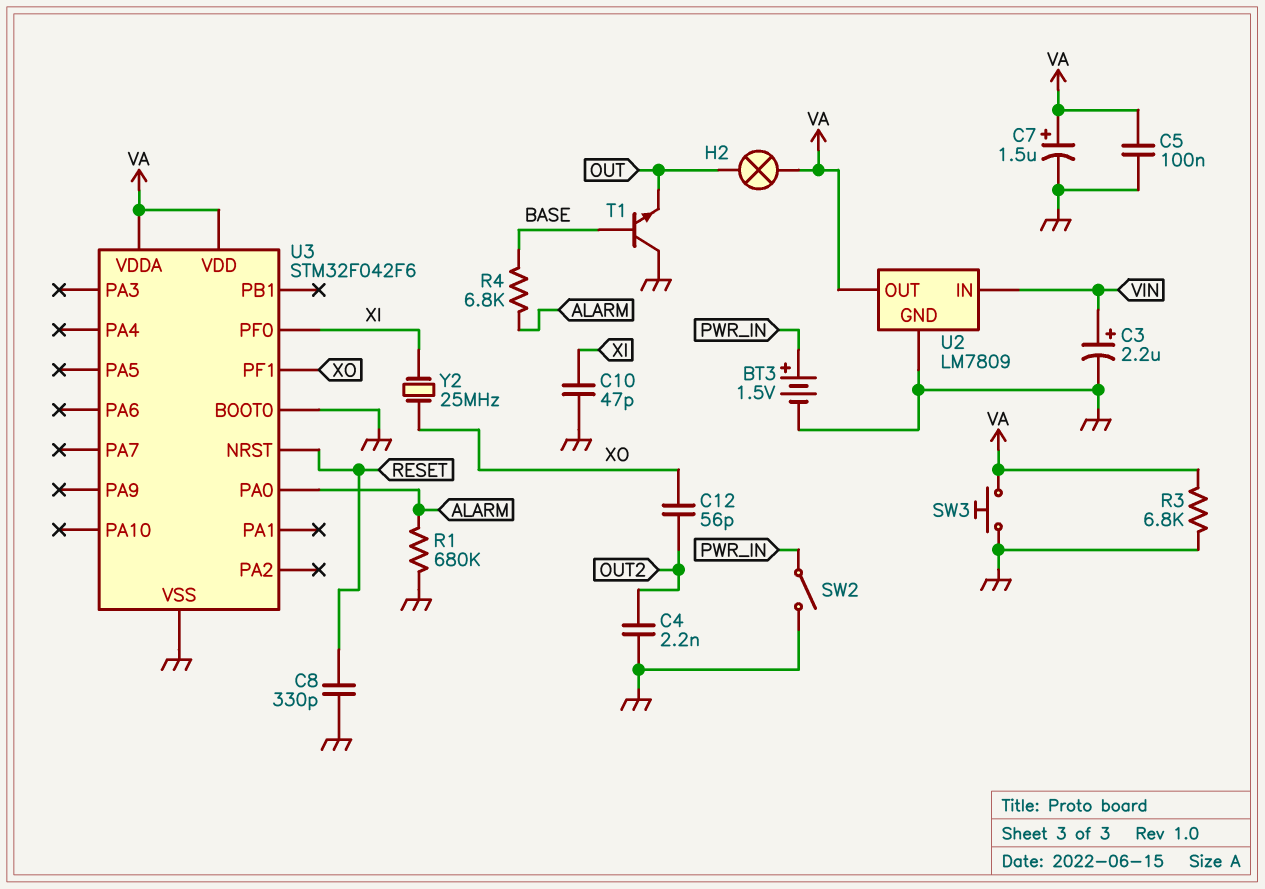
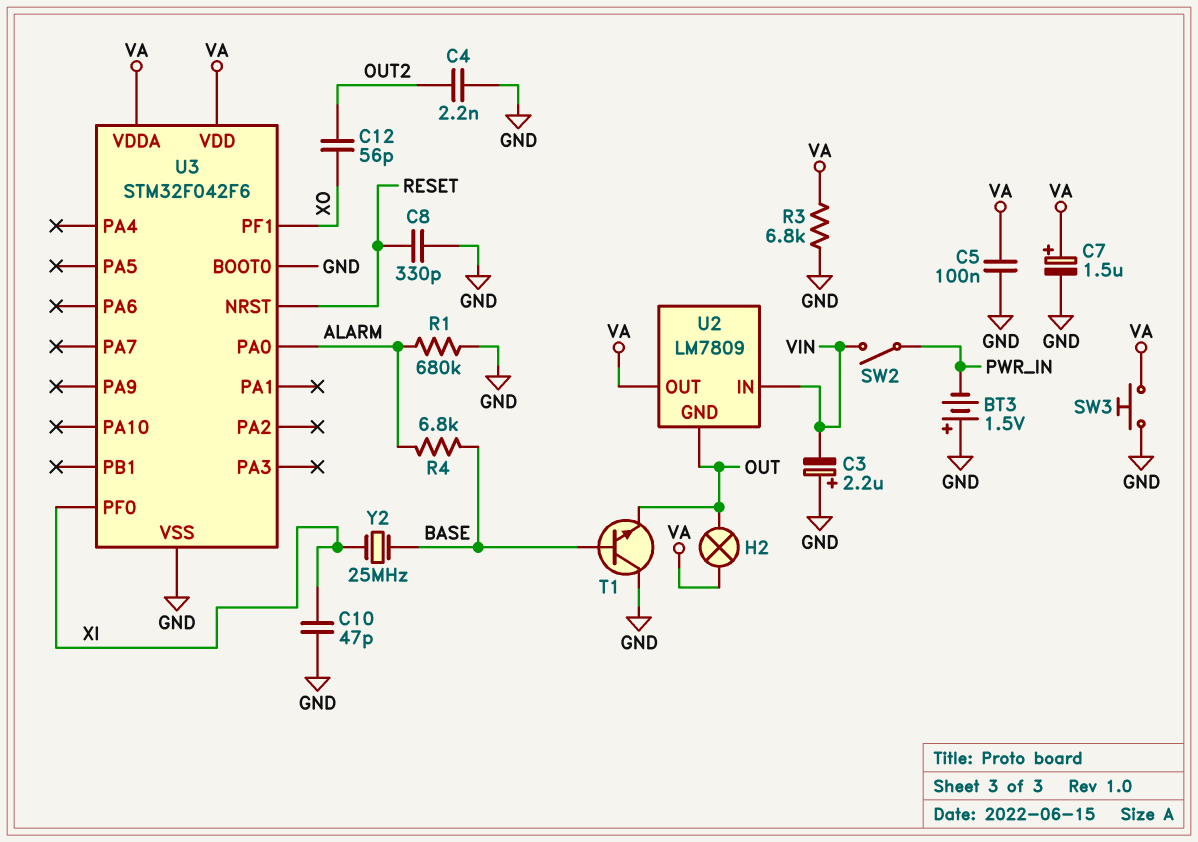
BT3: 1.5V (plus PWR_IN, minus GND) -> 1.5V (plus GND, minus PWR_IN)
C3: 2.2uF (plus VIN, minus GND) -> 2.2uF (plus GND, minus VIN)
SW2: switch (GND, PWR_IN) -> switch (PWR_IN, VIN)
U2 pin GND: GND -> OUT
Y2: 25MHz (XI, XO) -> 25MHz (BASE, XI)

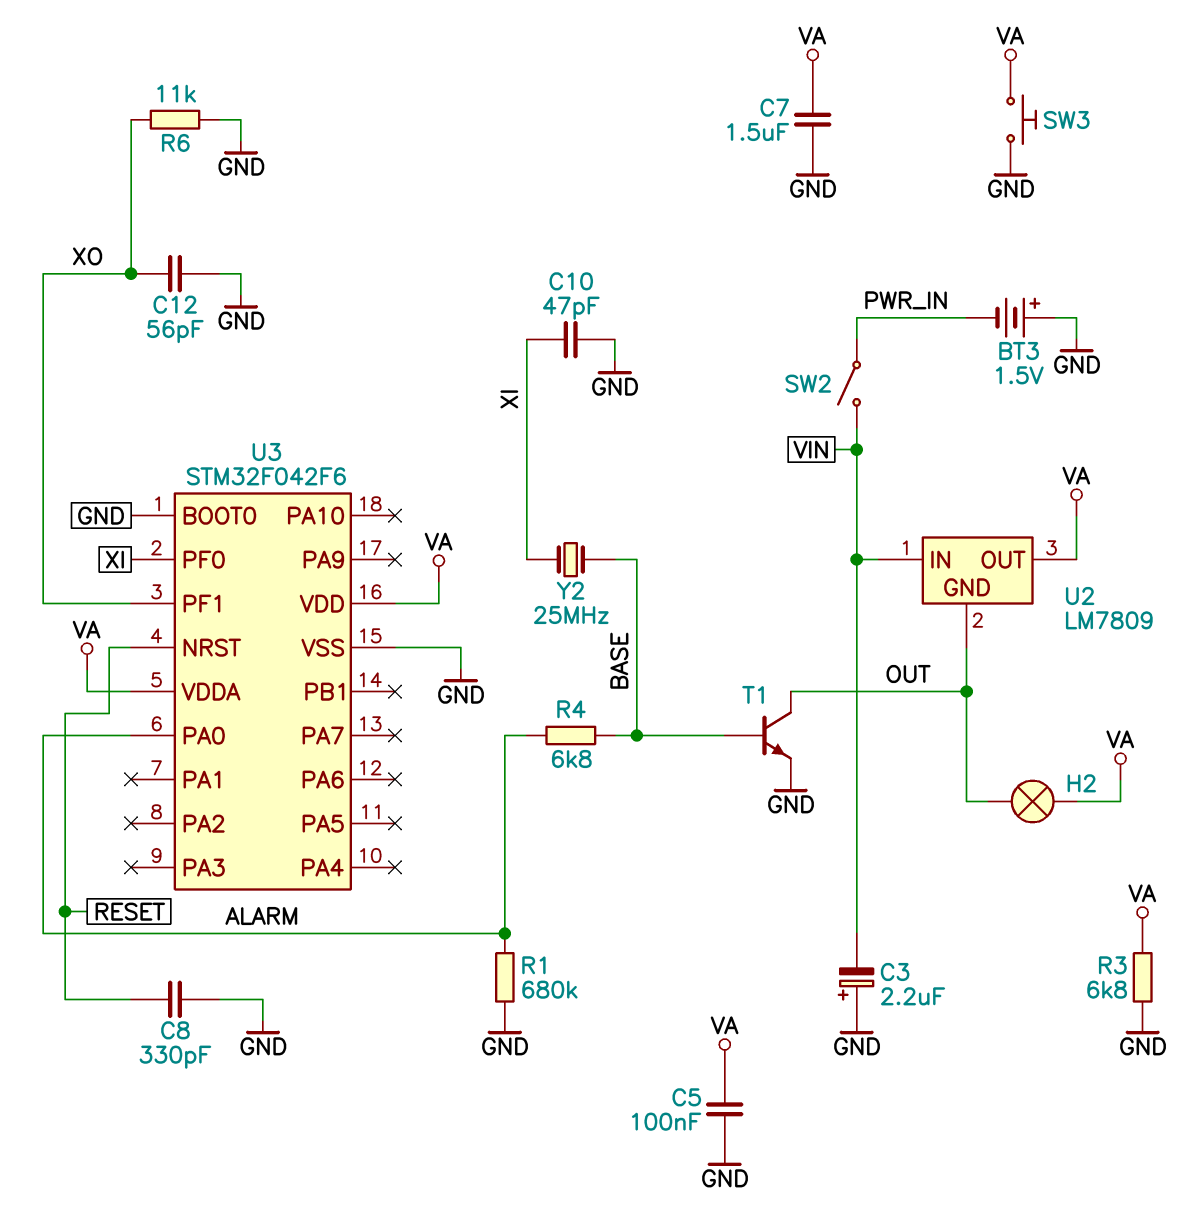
C4: 2.2nF (GND, OUT2) -> none
C7: 1.5uF (plus VA, minus GND) -> 1.5uF (GND, VA)
C12: 56pF (OUT2, XO) -> 56pF (GND, XO)
R6: none -> 11k (GND, XO)
T1: NPN (B BASE, C GND, E OUT) -> NPN (B BASE, C OUT, E GND)

